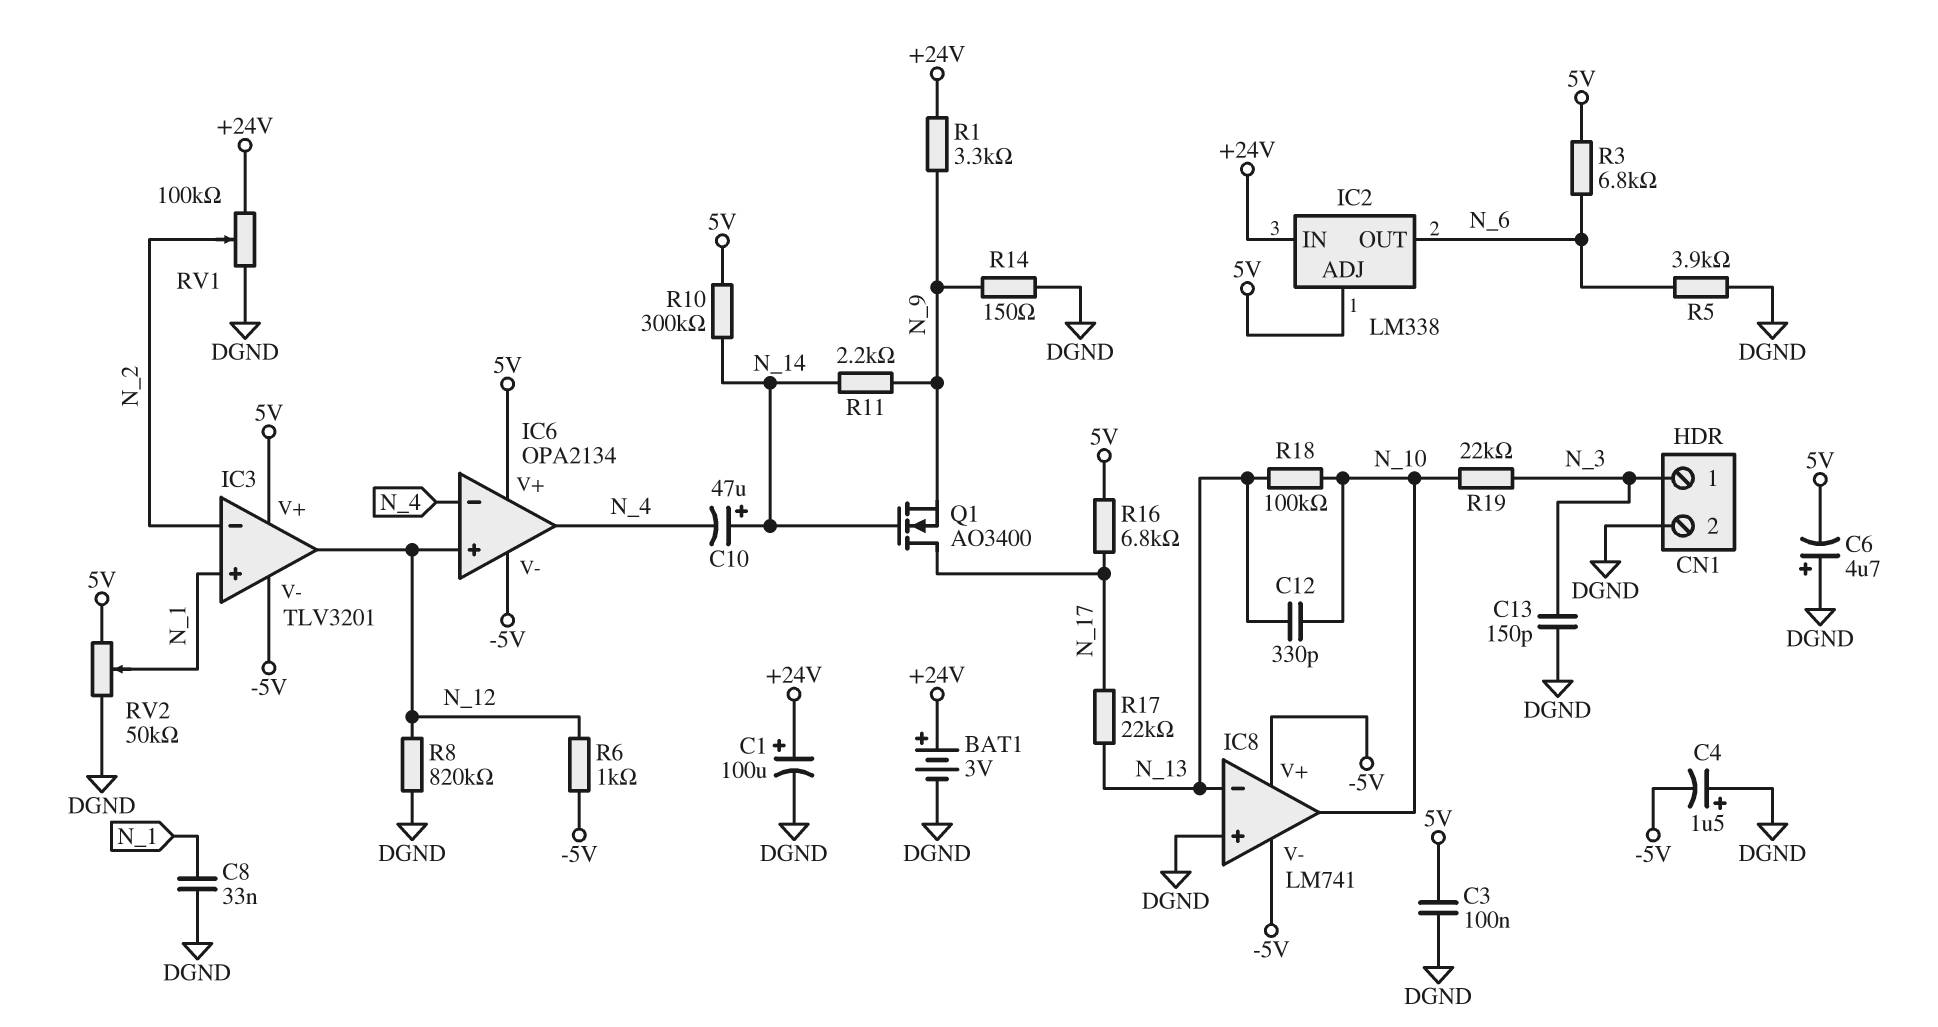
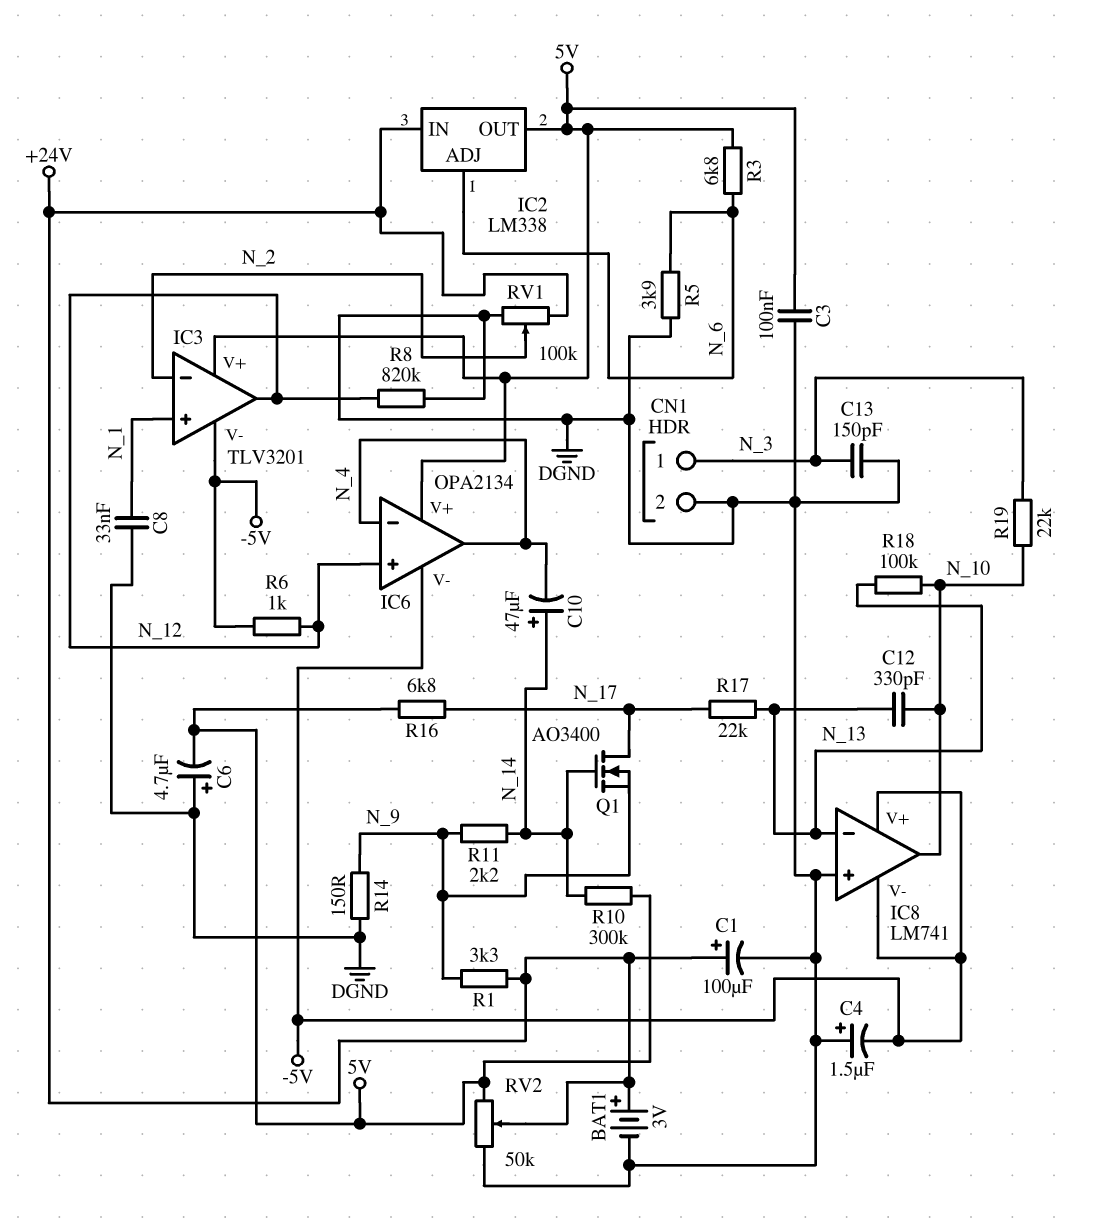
IC2 pin ADJ: 5V -> N_6
IC2 pin OUT: N_6 -> 5V
RV2: 50k (5V, DGND, wiper N_1) -> 50k (5V, DGND, wiper +24V)

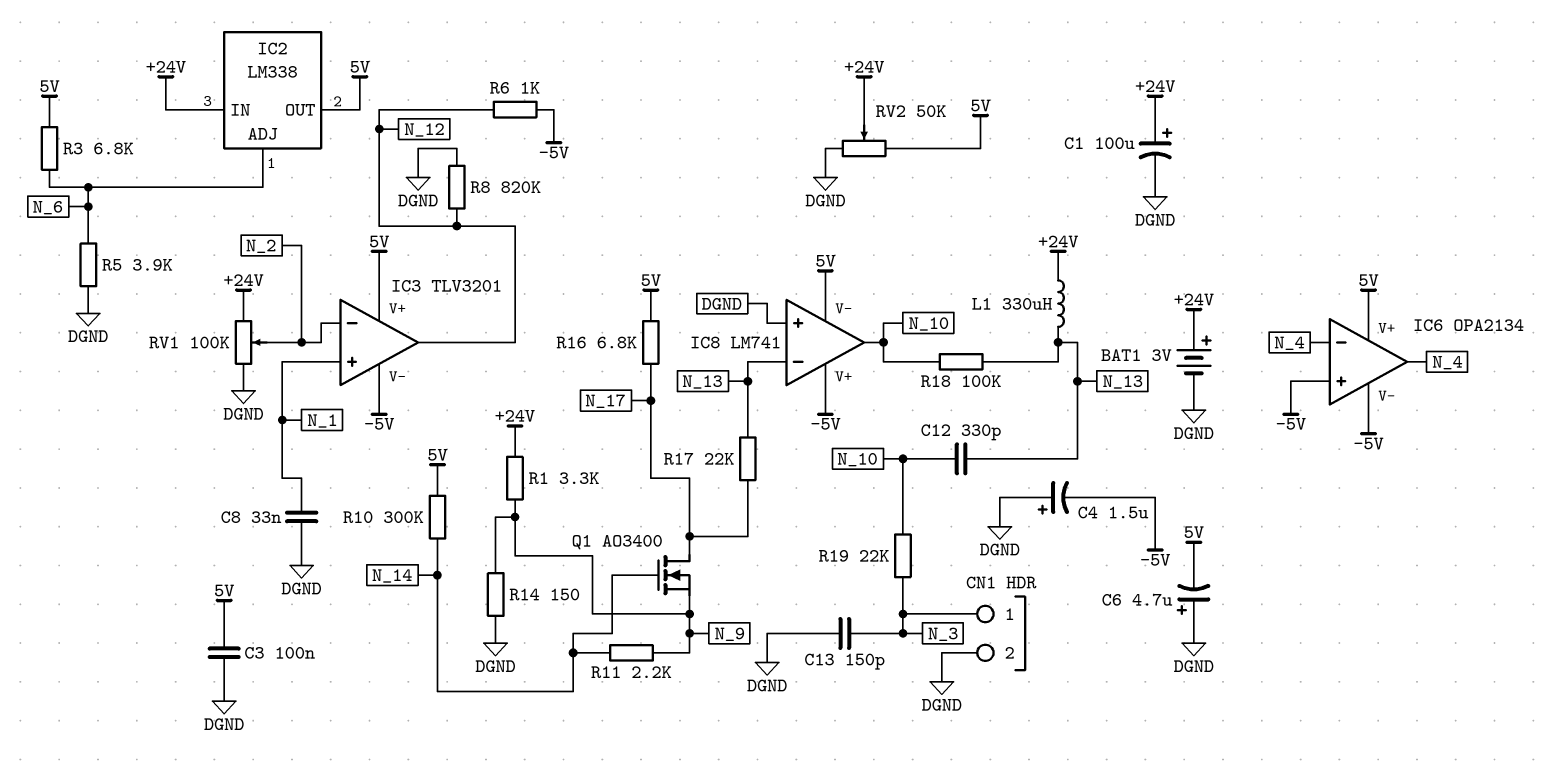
C10: 47uF (plus N_14, minus N_4) -> none
IC6 pin in+: N_12 -> -5V
IC8 pin V-: -5V -> 5V
L1: none -> 330uH (+24V, N_13)

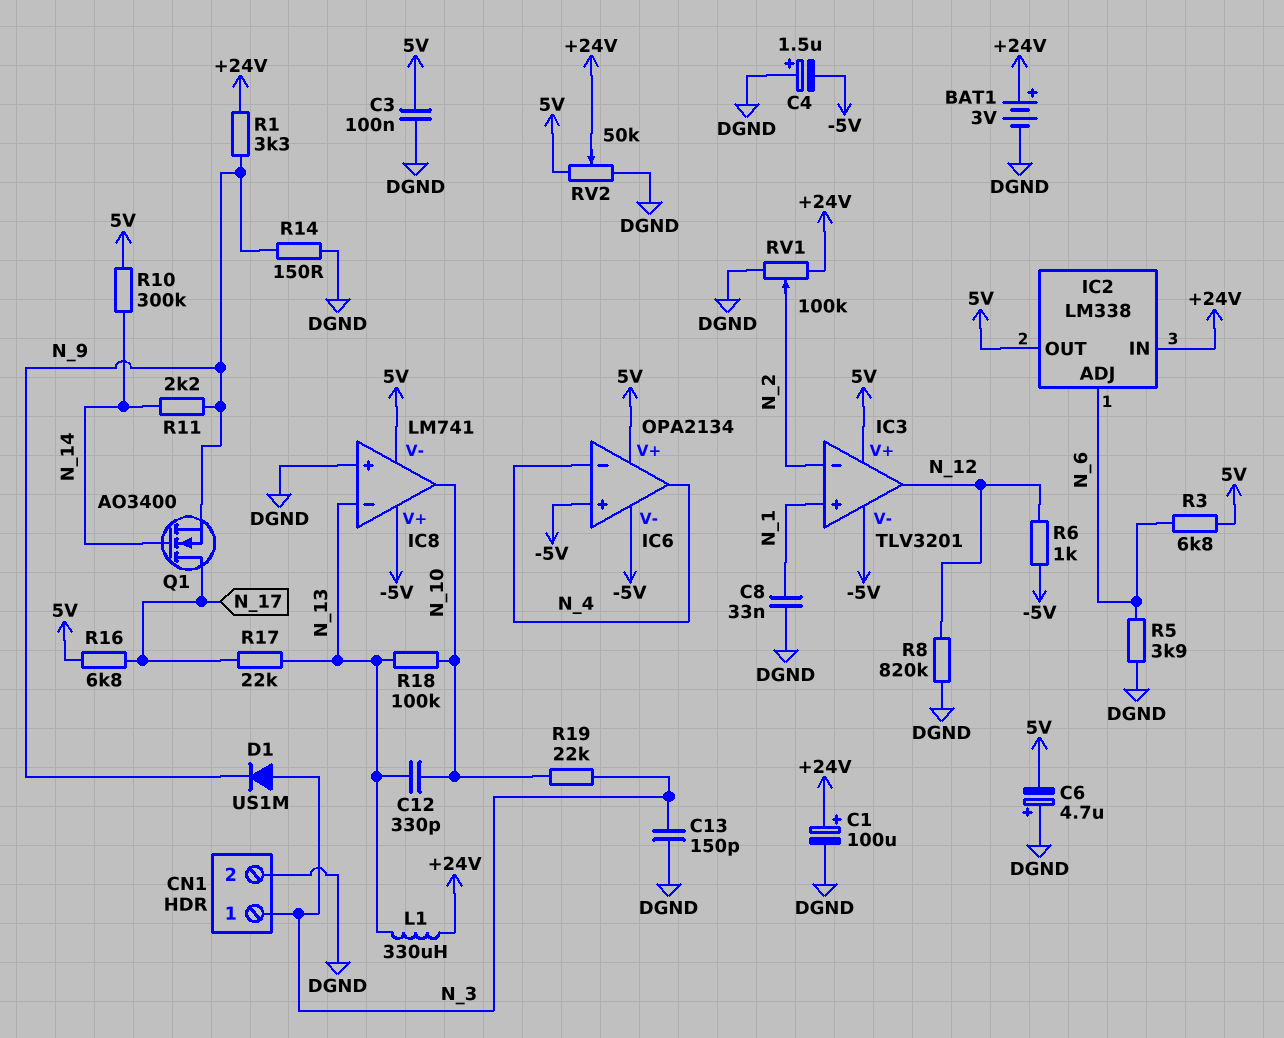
D1: none -> diode US1M (A N_3, K N_9)

